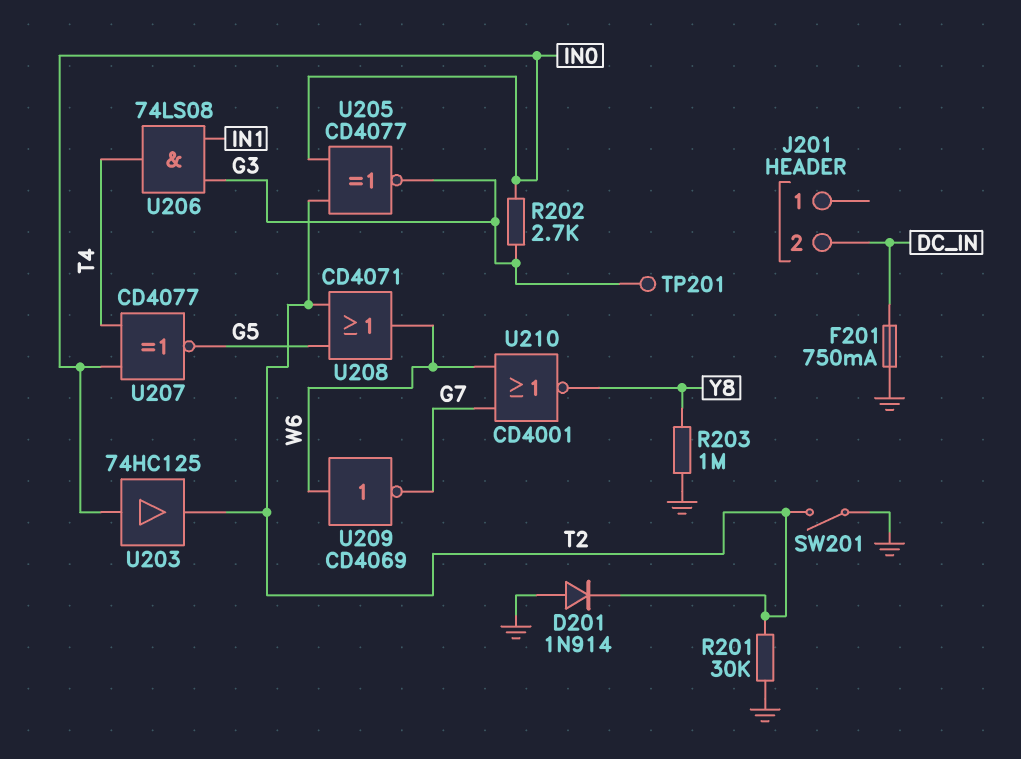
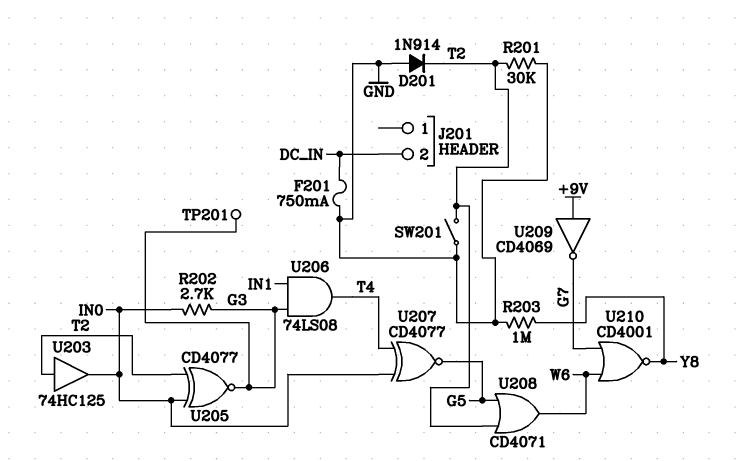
U203: buffer 74HC125 (in IN0, out T2) -> buffer 74HC125 (in T2, out IN0)
U209: NOT CD4069 (in W6, out G7) -> NOT CD4069 (in +9V, out G7)

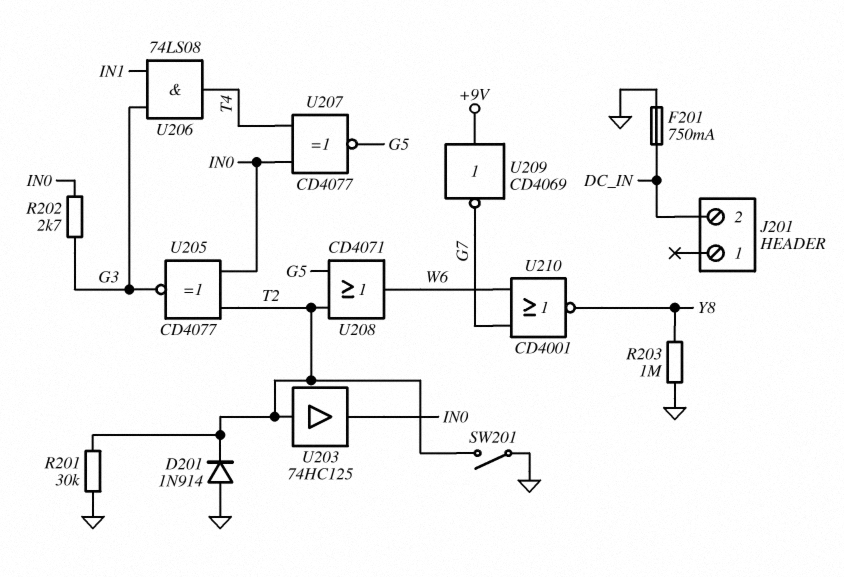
TP201: test point (G3) -> none

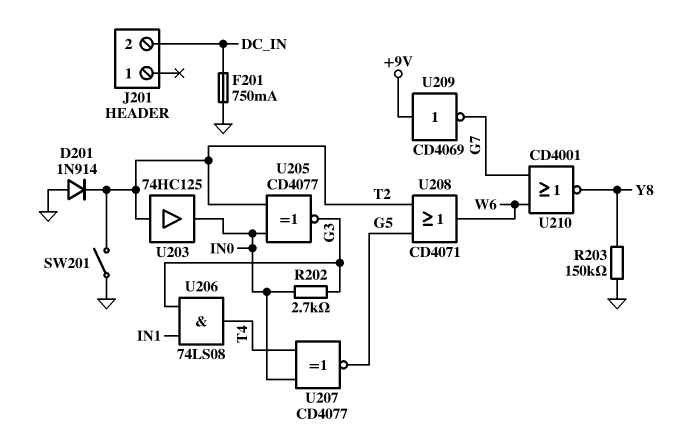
R201: 30k (GND, T2) -> none
R203: 1M (GND, Y8) -> 150k (GND, Y8)

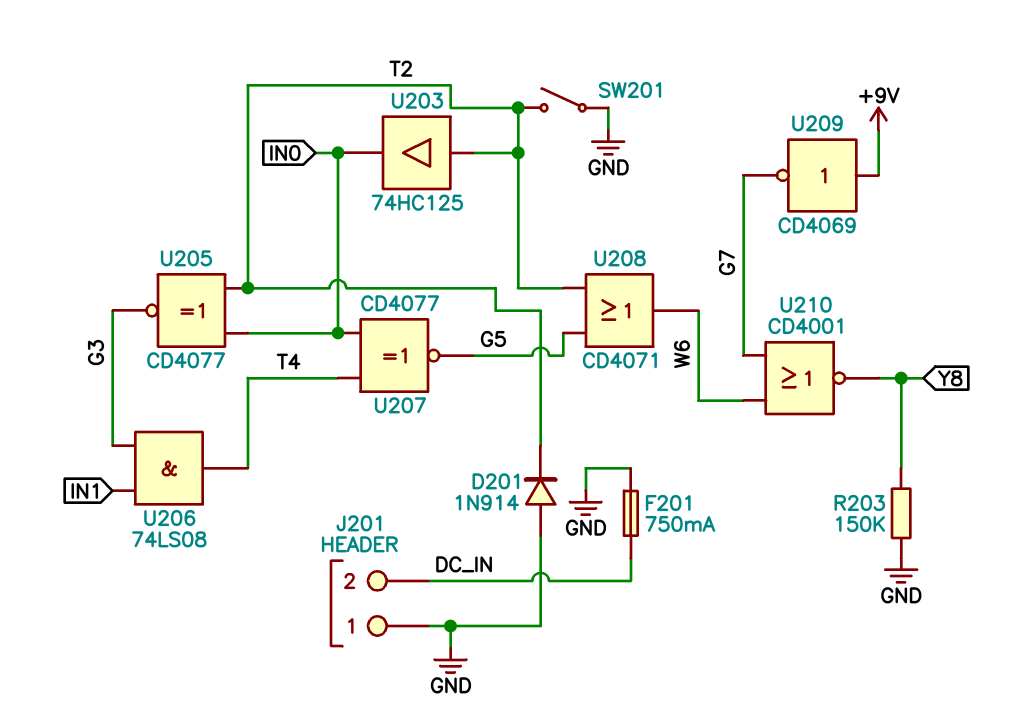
J201 pin 1: none -> GND
R202: 2.7k (G3, IN0) -> none

